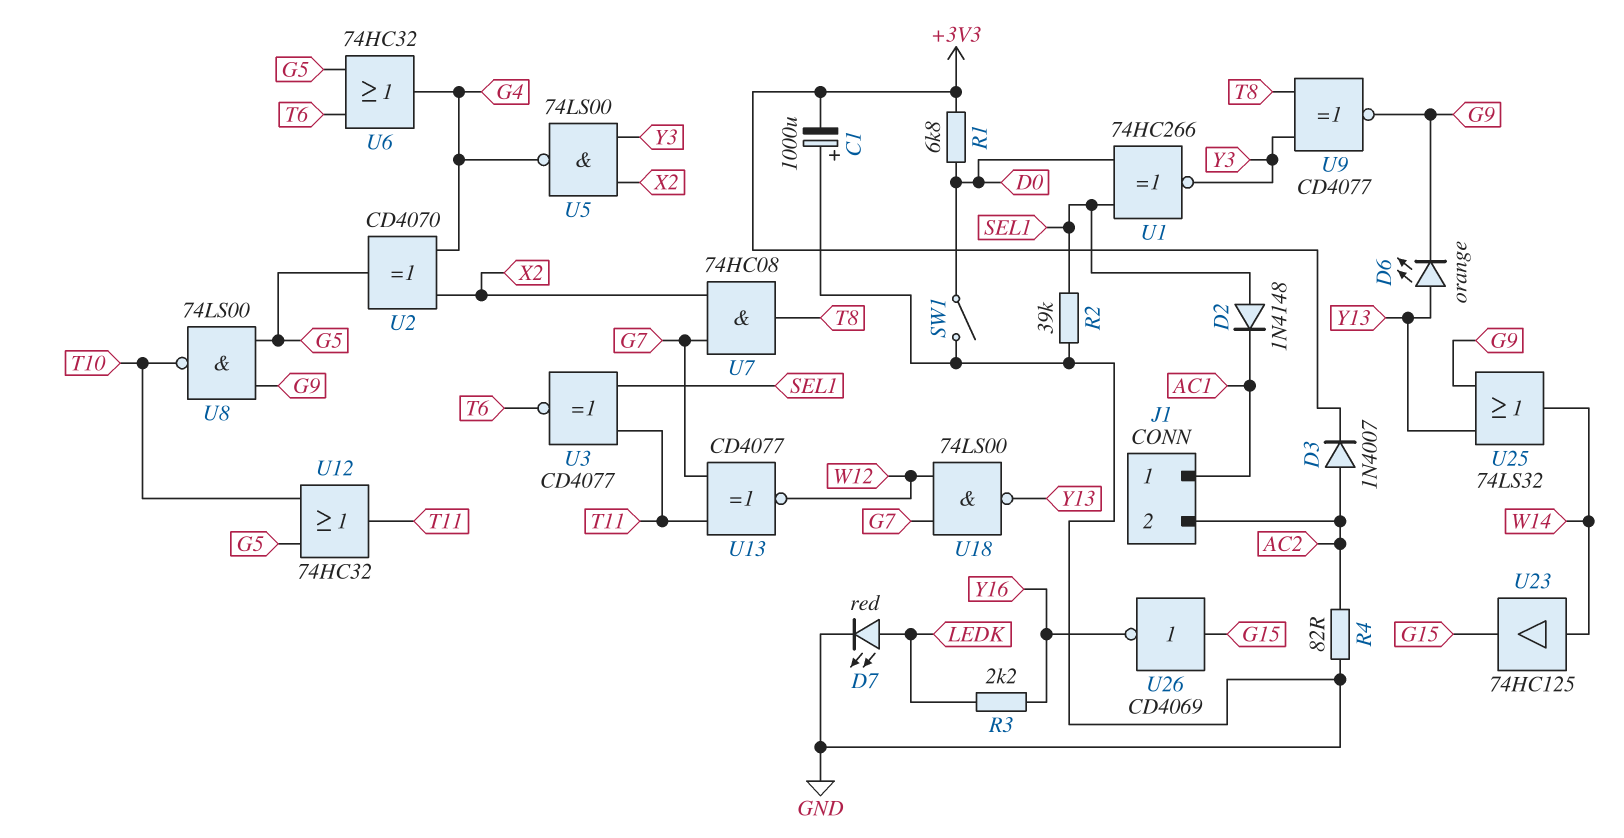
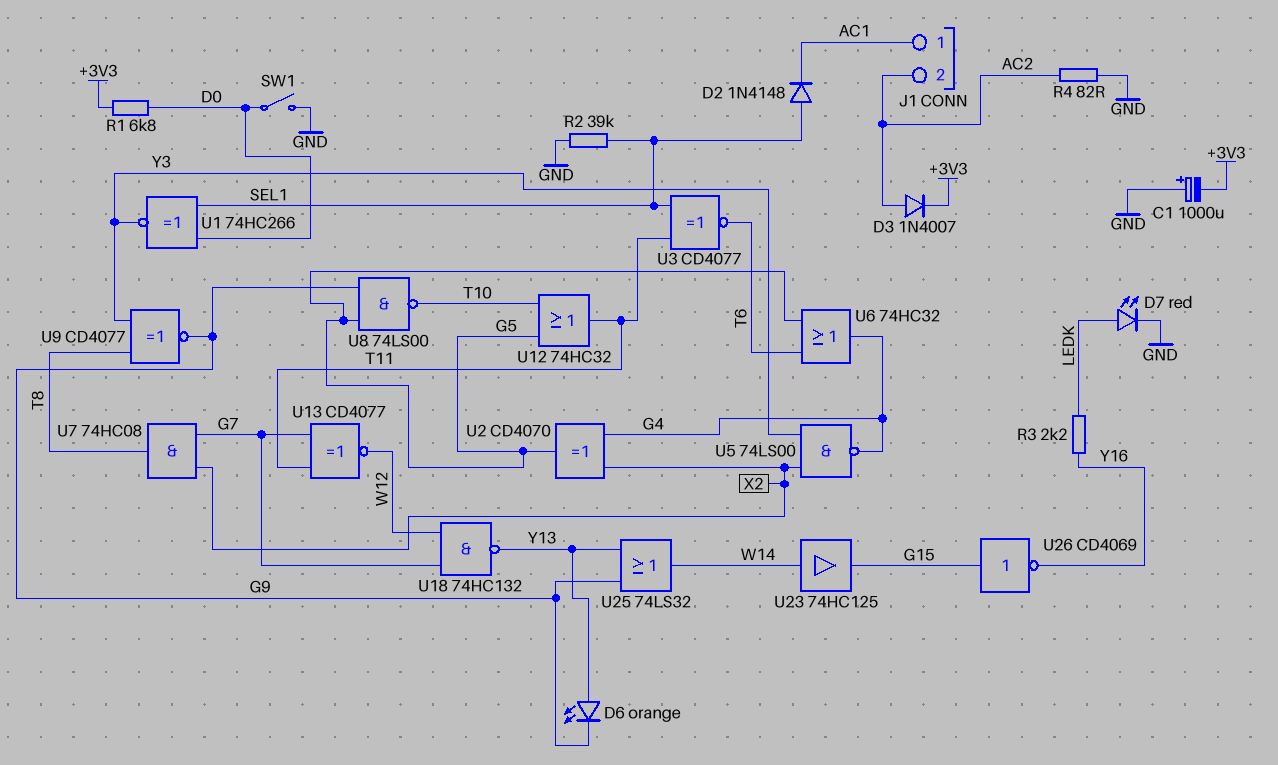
U18: NAND 74LS00 (in G7, in W12, out Y13) -> NAND 74HC132 (in G7, in W12, out Y13)

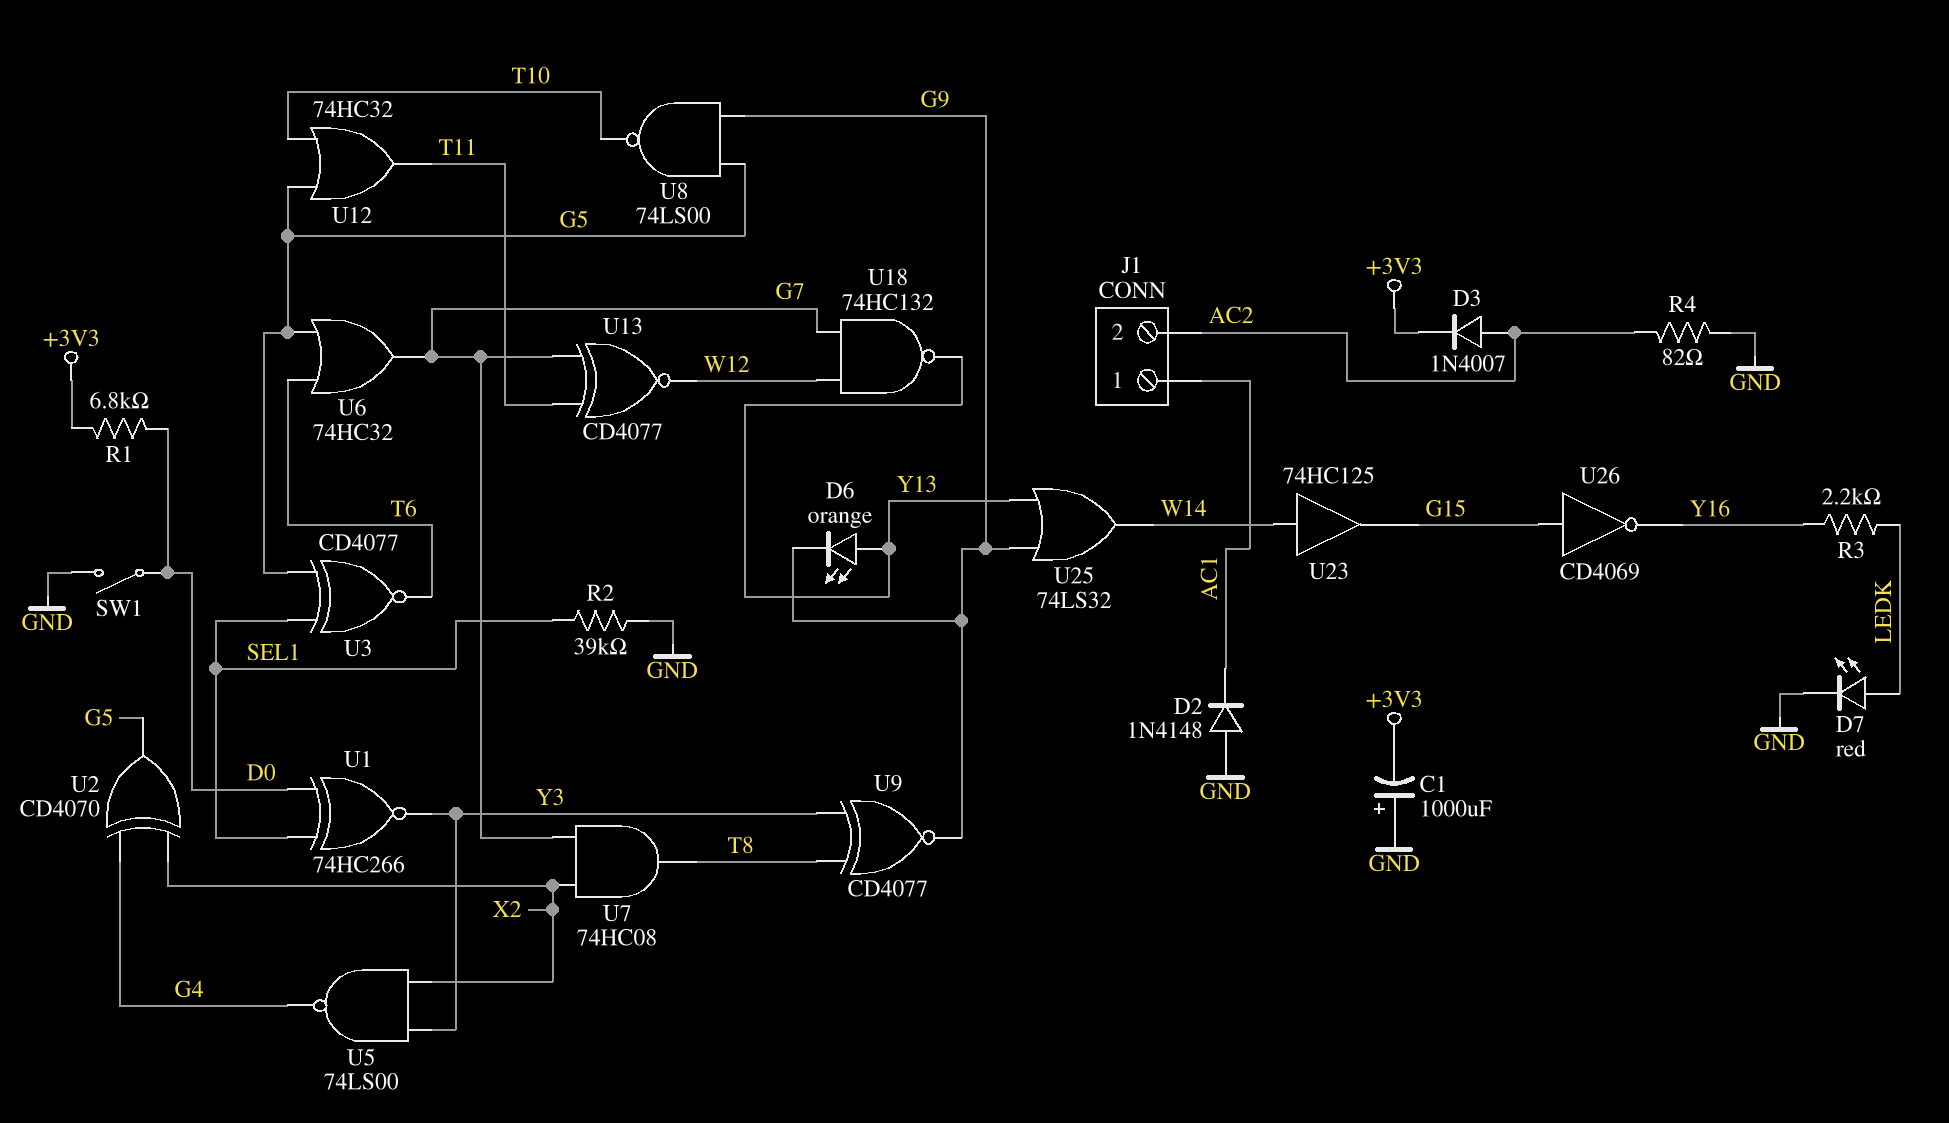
D2: diode 1N4148 (A SEL1, K AC1) -> diode 1N4148 (A GND, K AC1)
U3: XNOR CD4077 (in SEL1, in T11, out T6) -> XNOR CD4077 (in G5, in SEL1, out T6)
U6: OR 74HC32 (in G5, in T6, out G4) -> OR 74HC32 (in G5, in T6, out G7)

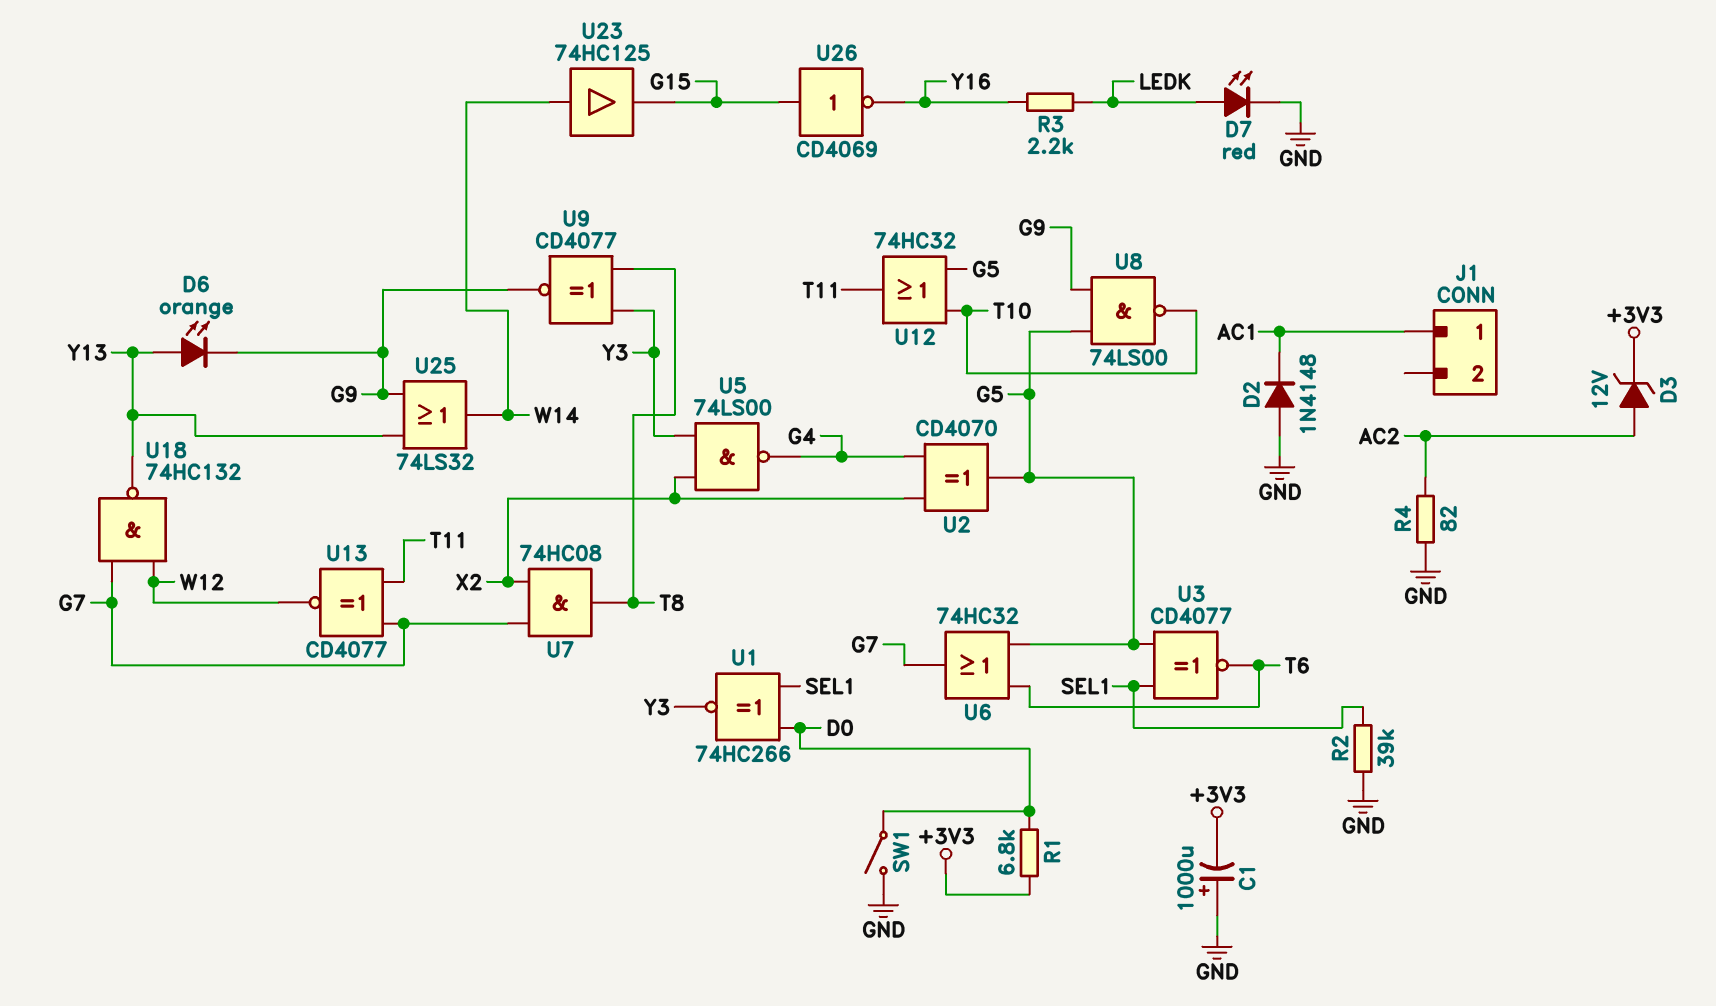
D3: diode 1N4007 (A AC2, K +3V3) -> zener 12V (A AC2, K +3V3)
J1 pin 2: AC2 -> none

